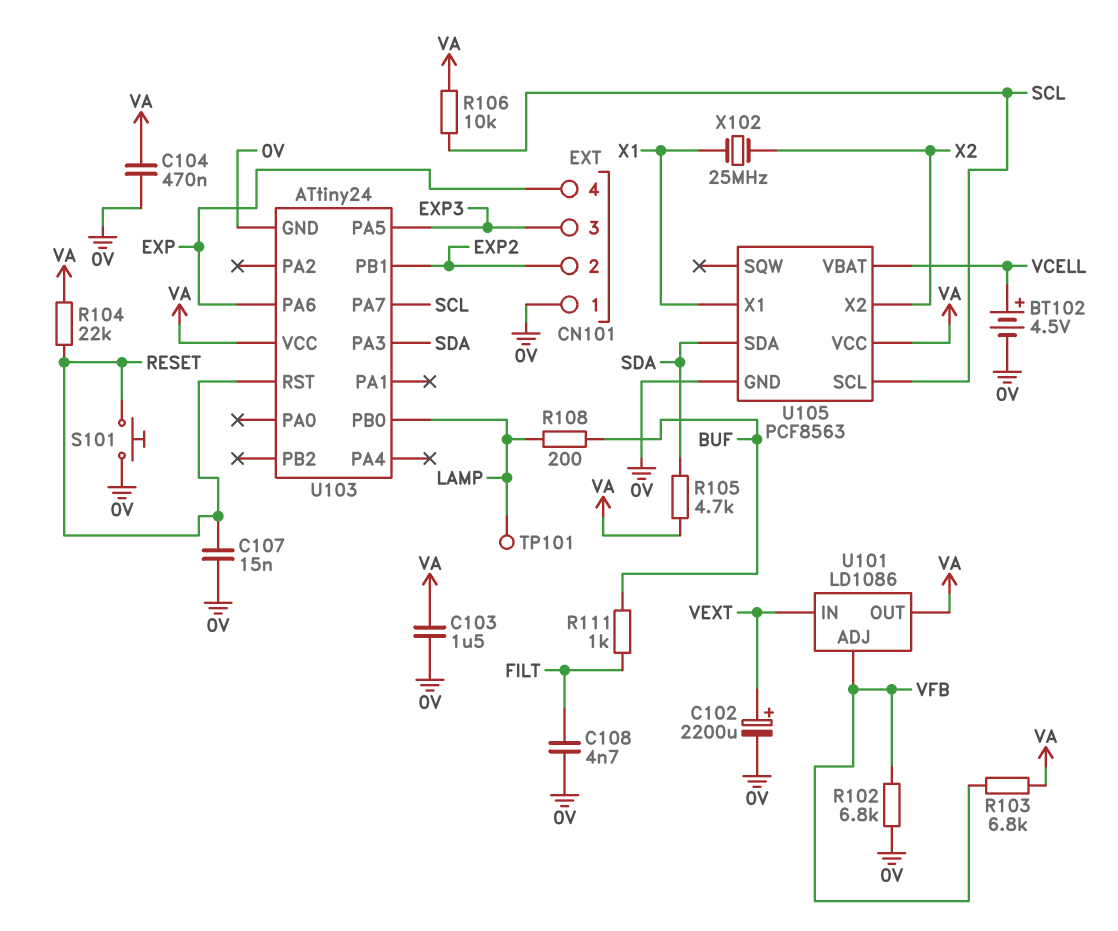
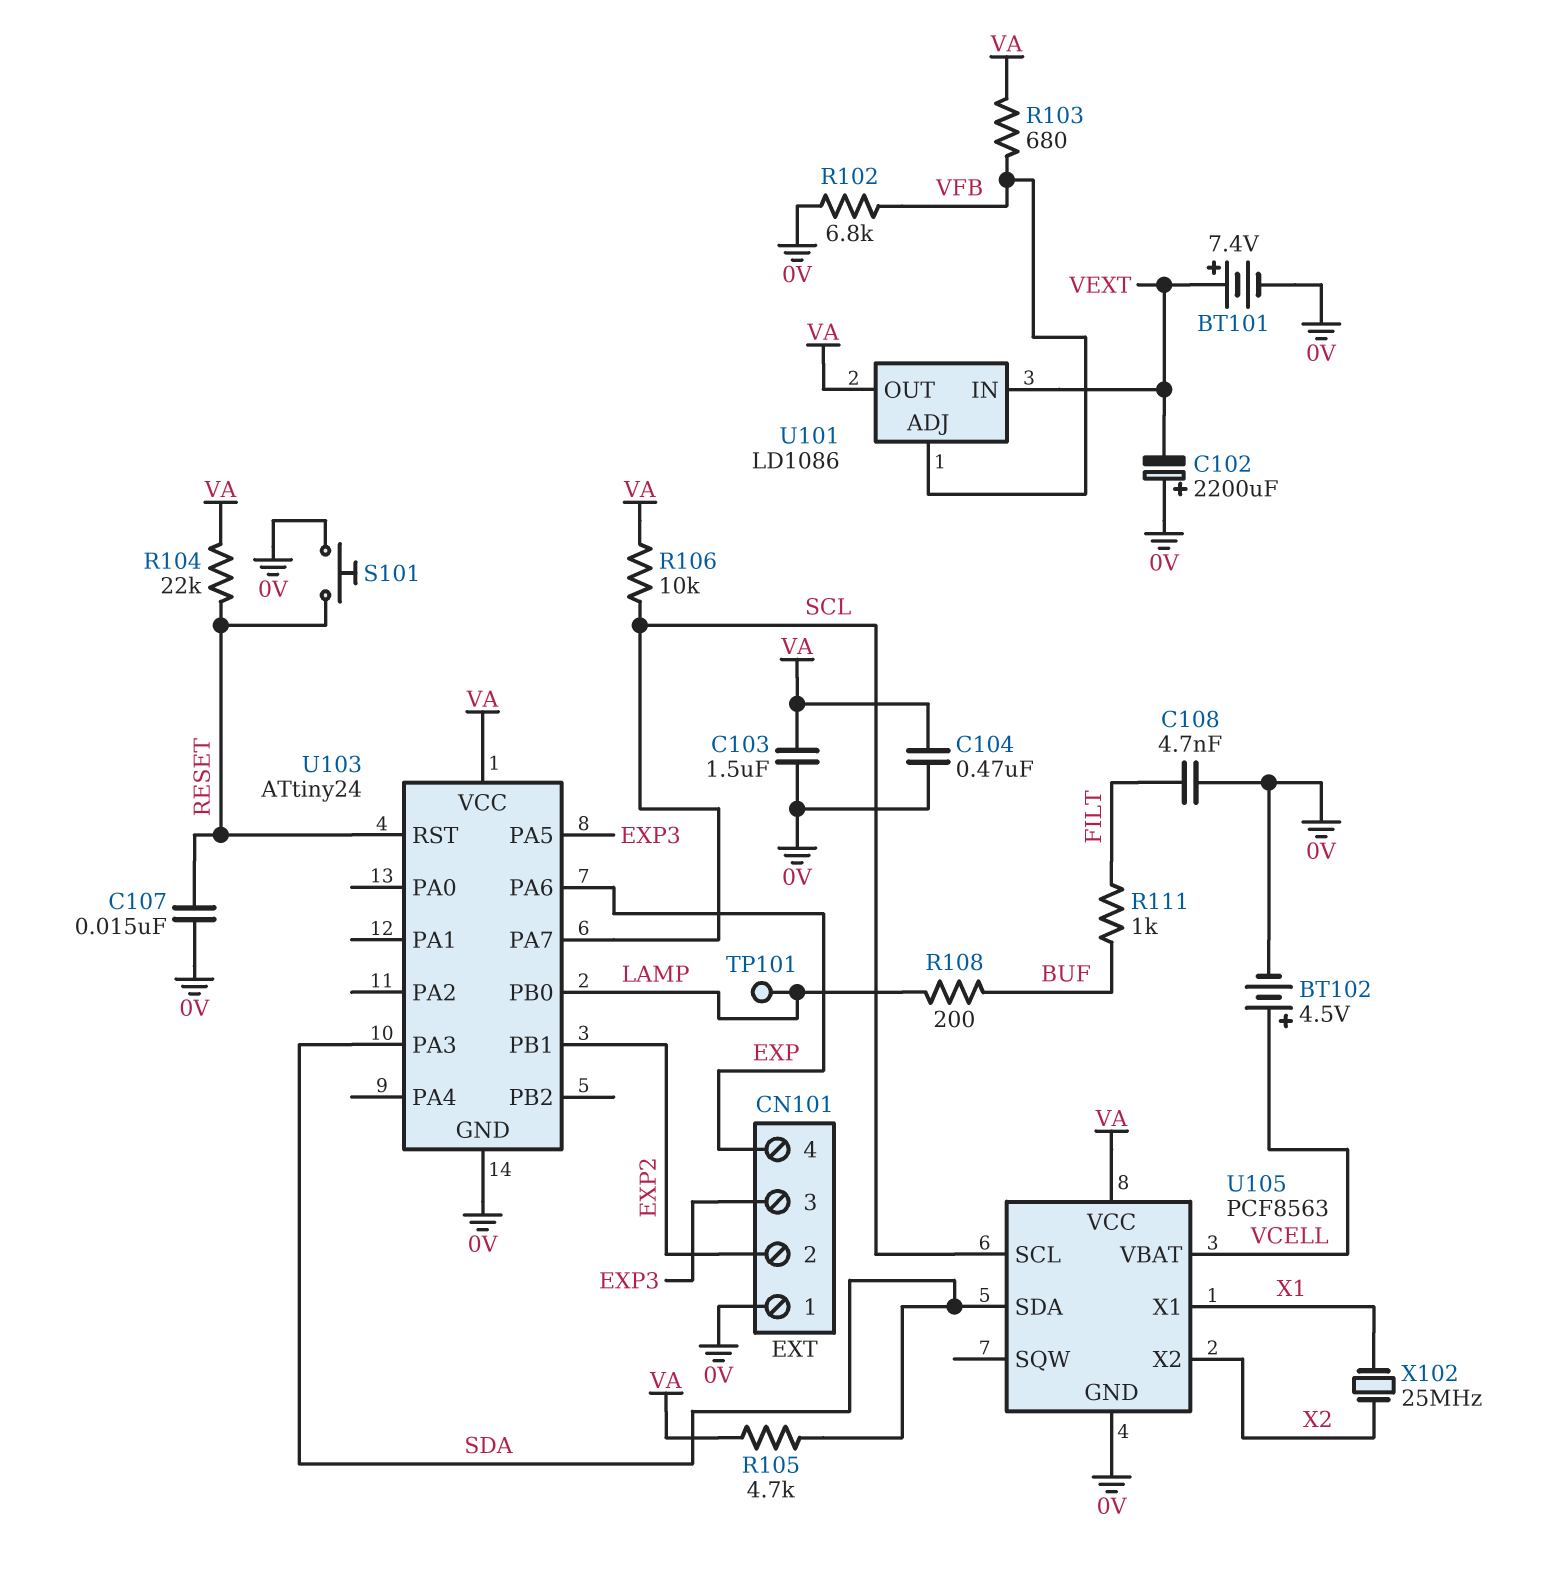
BT101: none -> 7.4V (plus VEXT, minus 0V)
C102: 2200uF (plus VEXT, minus 0V) -> 2200uF (plus 0V, minus VEXT)
R103: 6.8k (VA, VFB) -> 680 (VA, VFB)

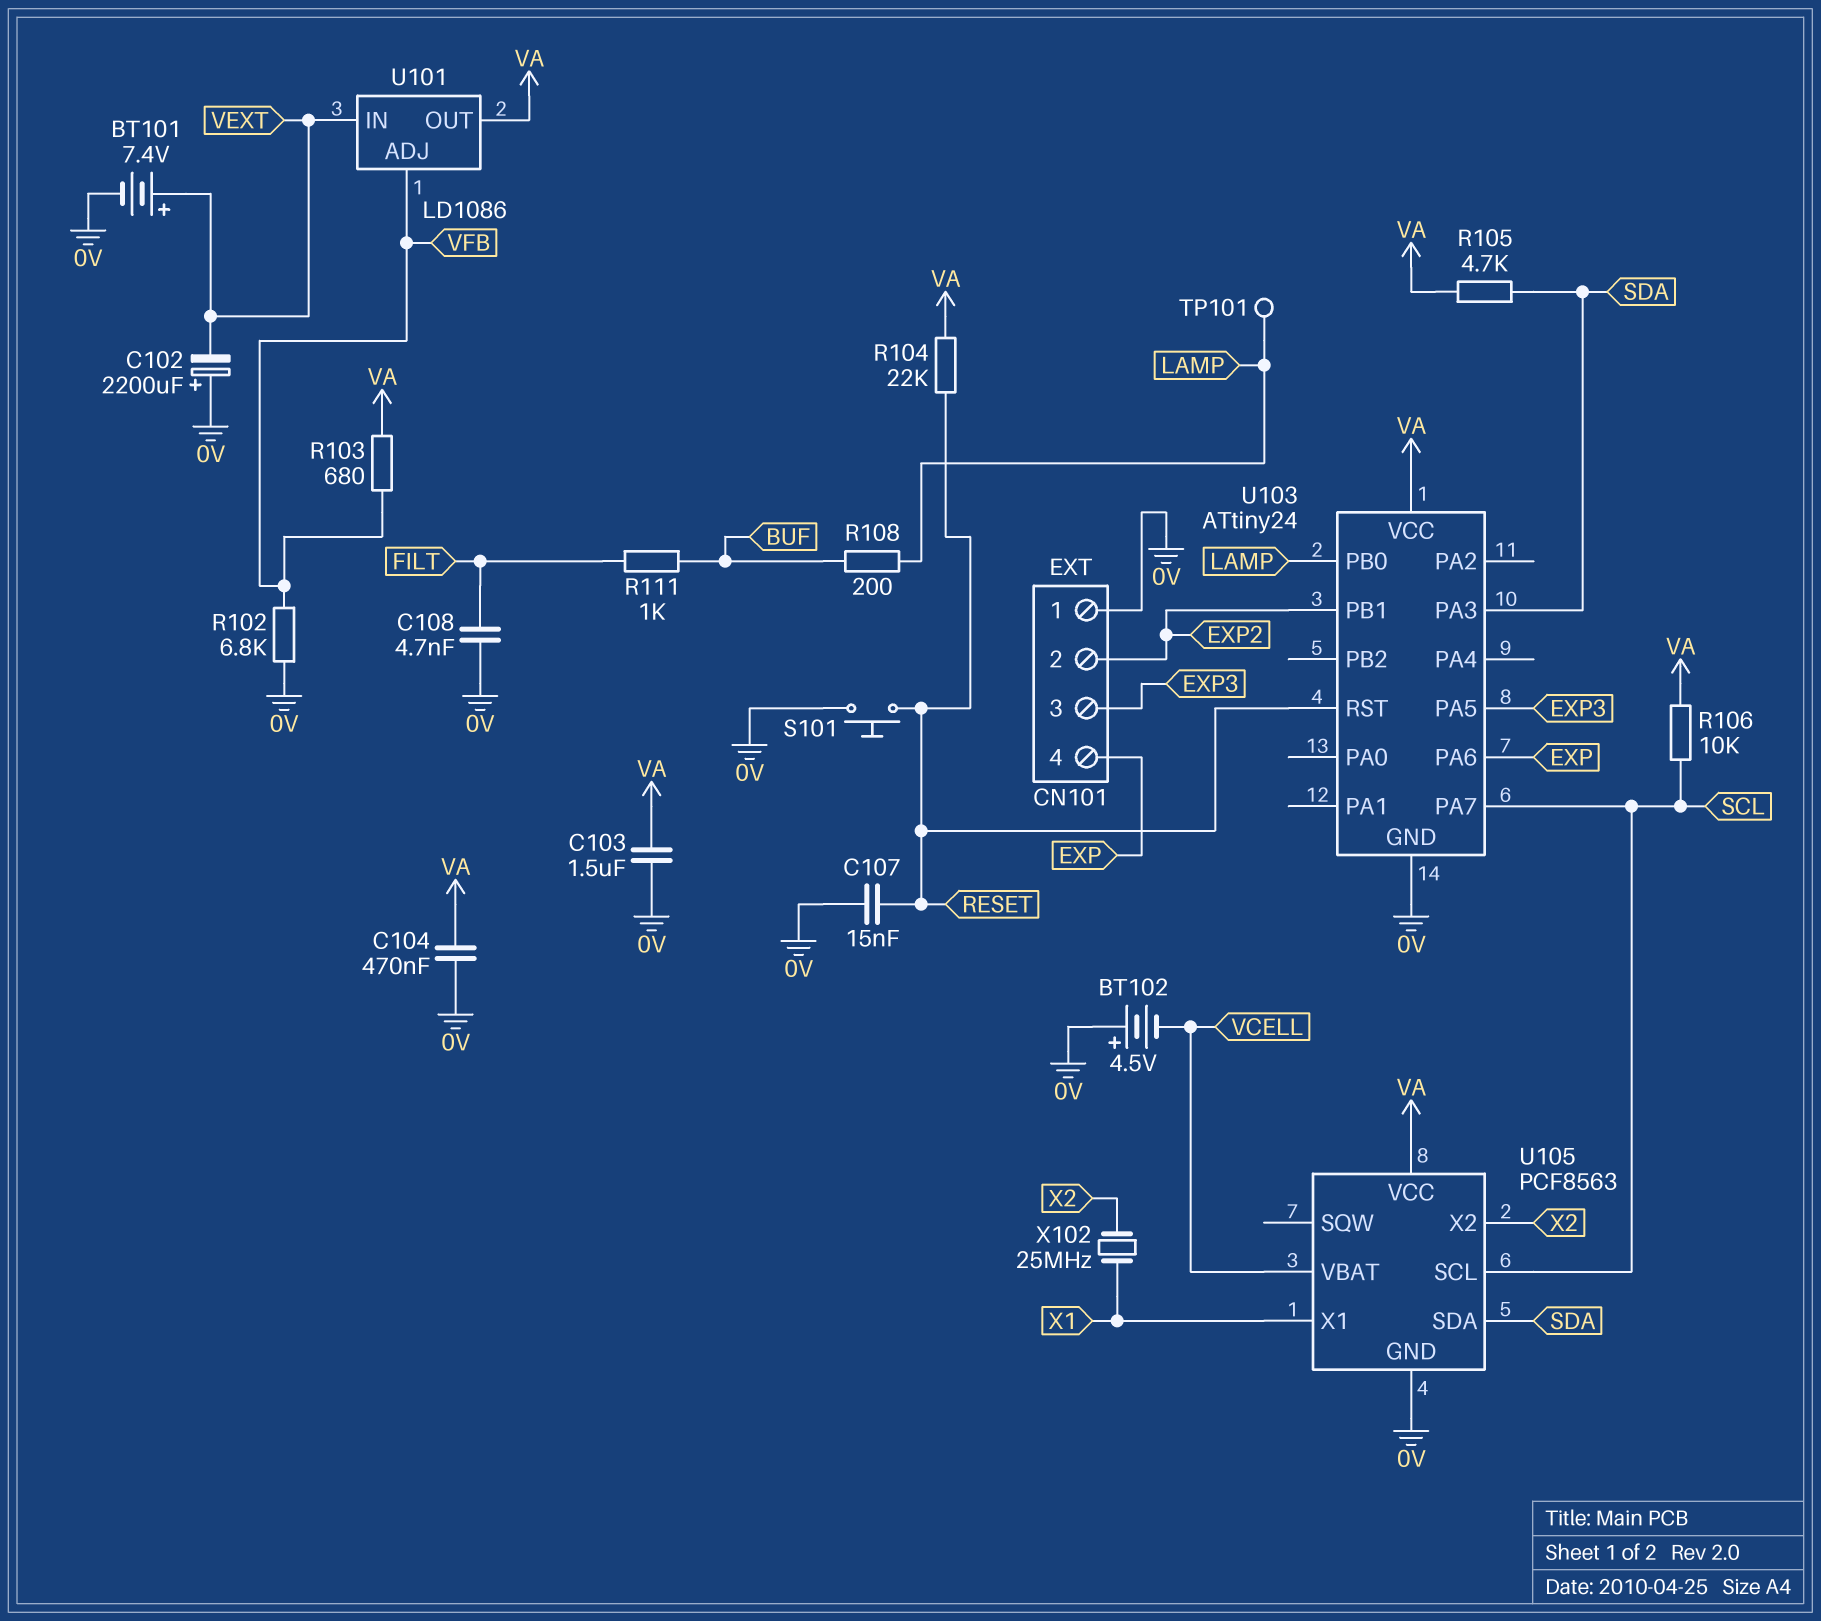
BT102: 4.5V (plus VCELL, minus 0V) -> 4.5V (plus 0V, minus VCELL)

